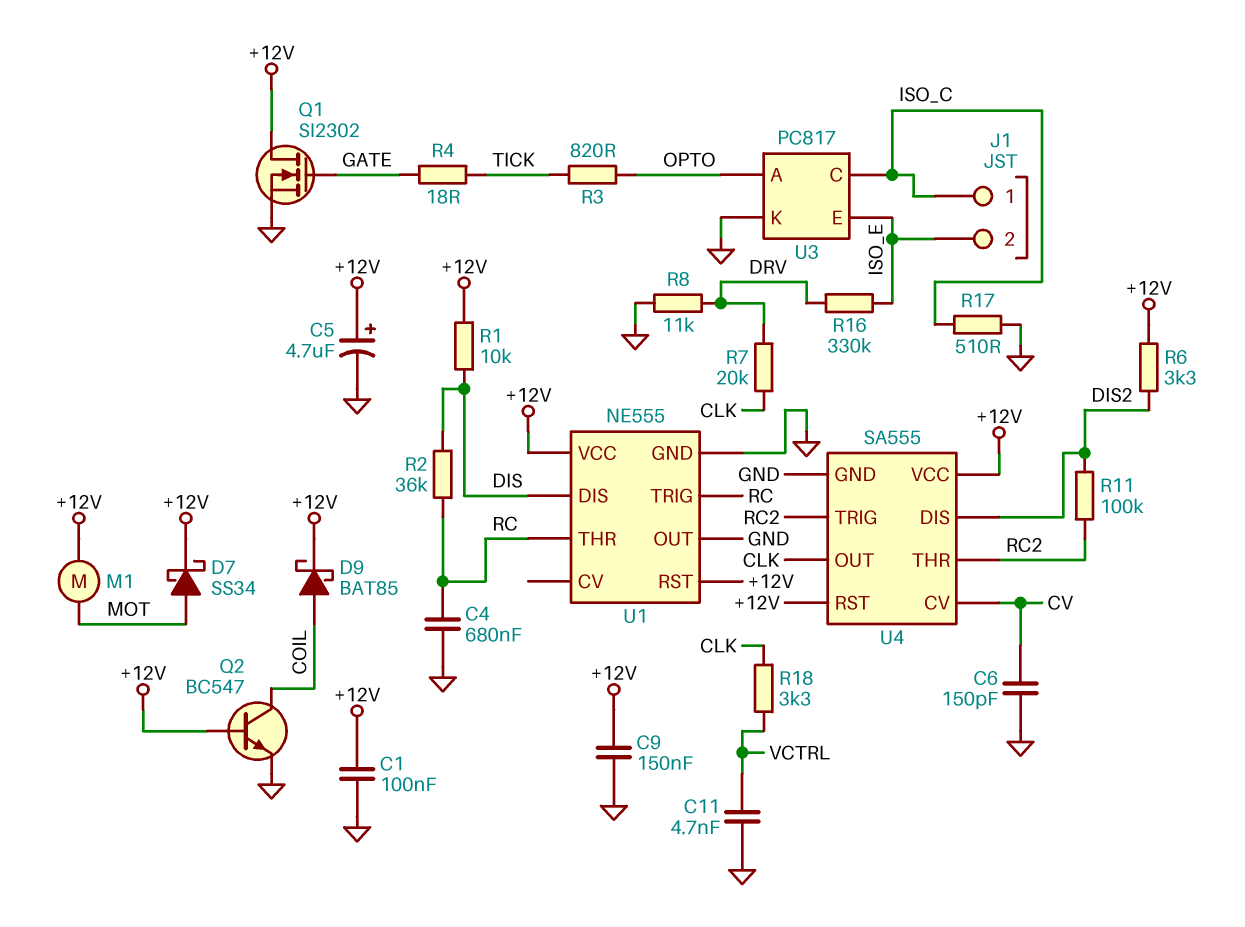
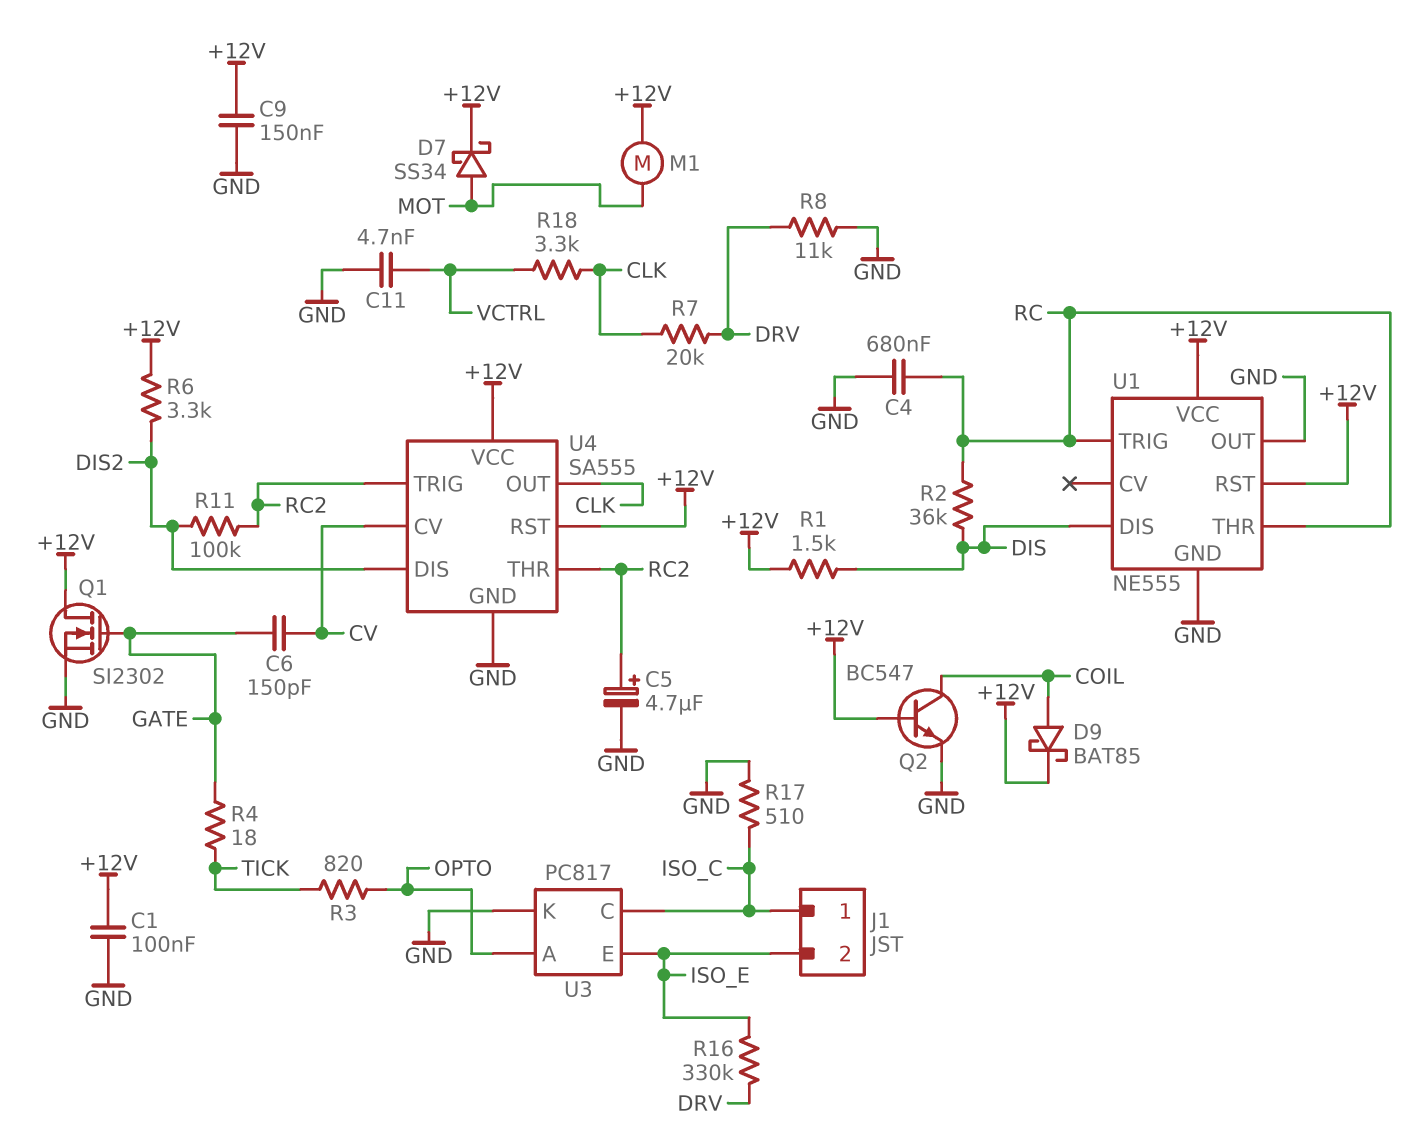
C5: 4.7uF (plus +12V, minus GND) -> 4.7uF (plus RC2, minus GND)
C6: 150pF (CV, GND) -> 150pF (CV, GATE)
R1: 10k (+12V, DIS) -> 1.5k (+12V, DIS)

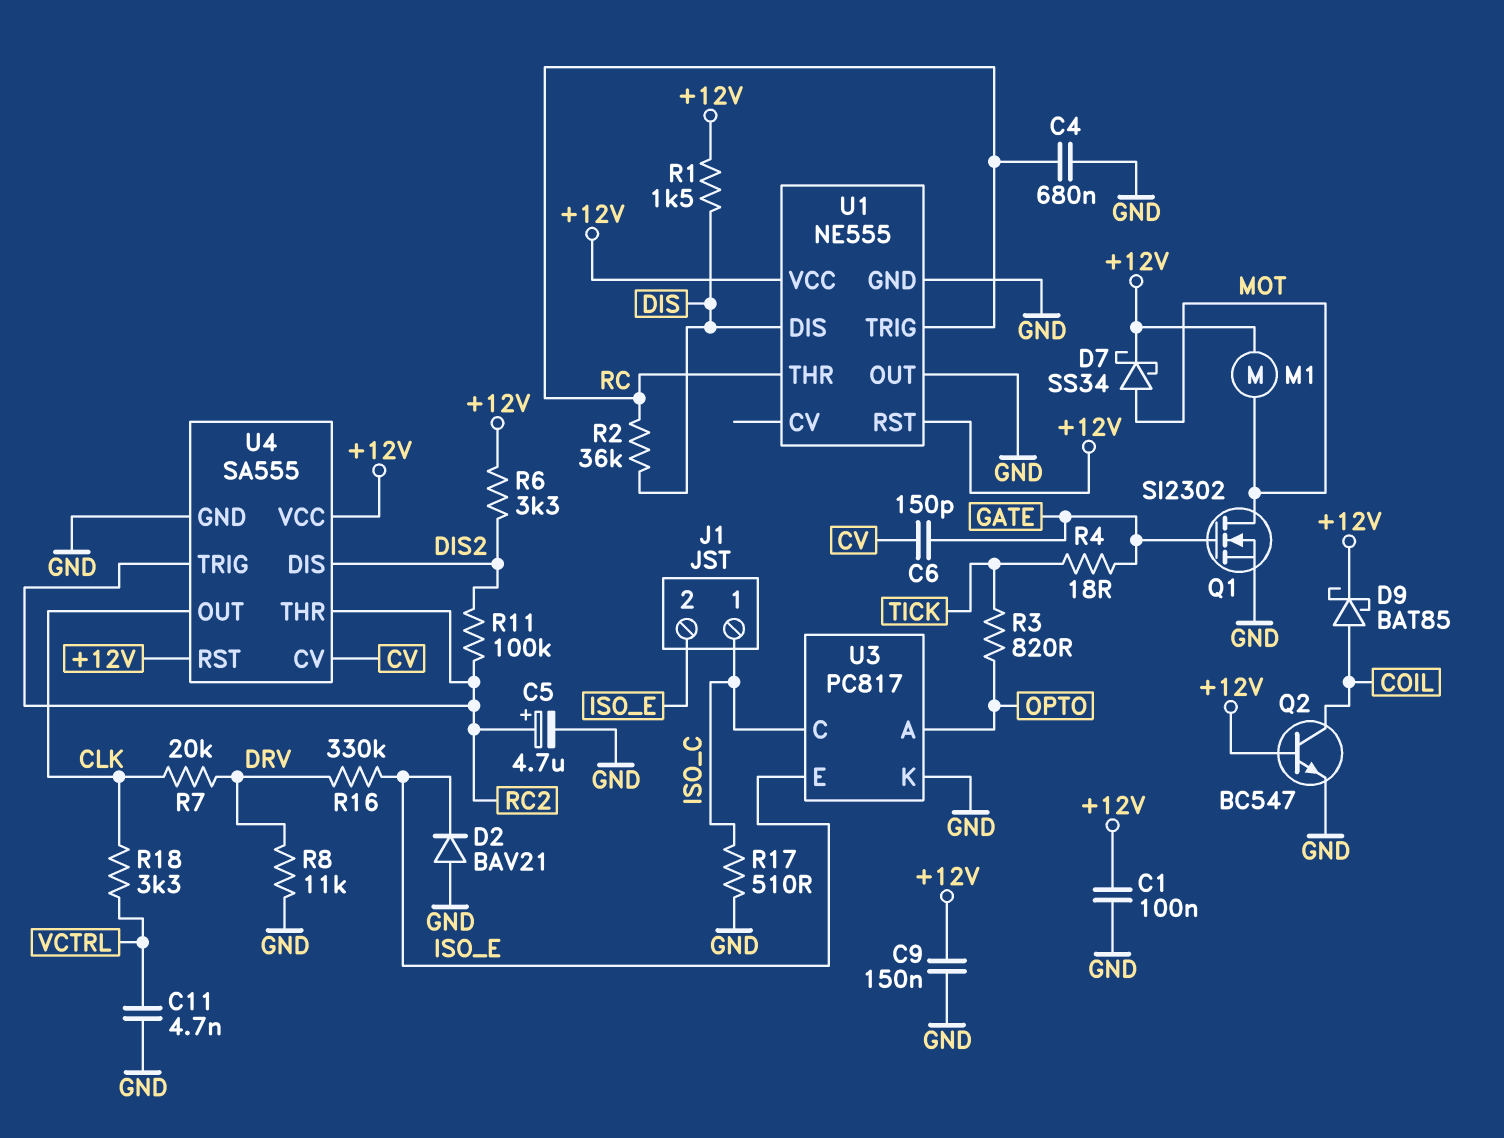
D2: none -> diode BAV21 (A GND, K ISO_E)
Q1: NMOS SI2302 (G GATE, D +12V, S GND) -> NMOS SI2302 (G GATE, D MOT, S GND)

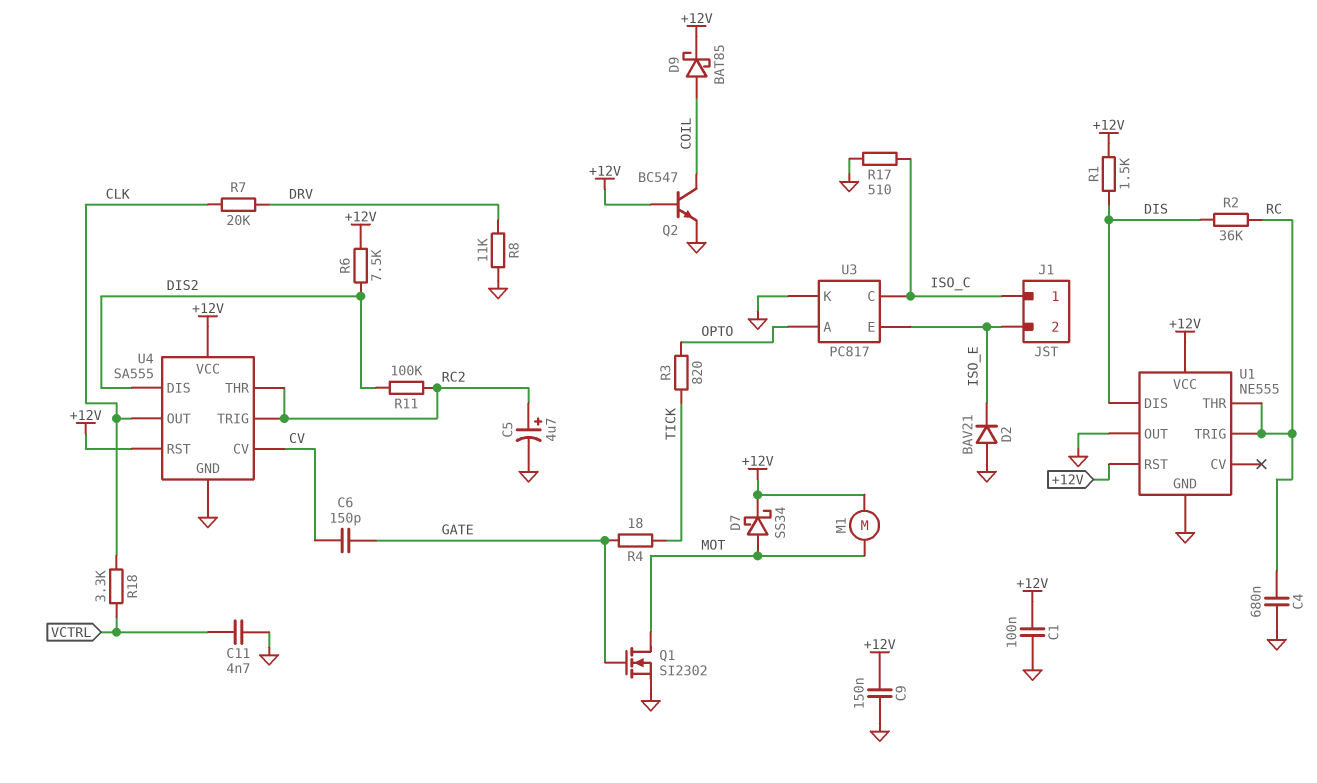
R6: 3.3k (+12V, DIS2) -> 7.5k (+12V, DIS2)
R16: 330k (DRV, ISO_E) -> none

